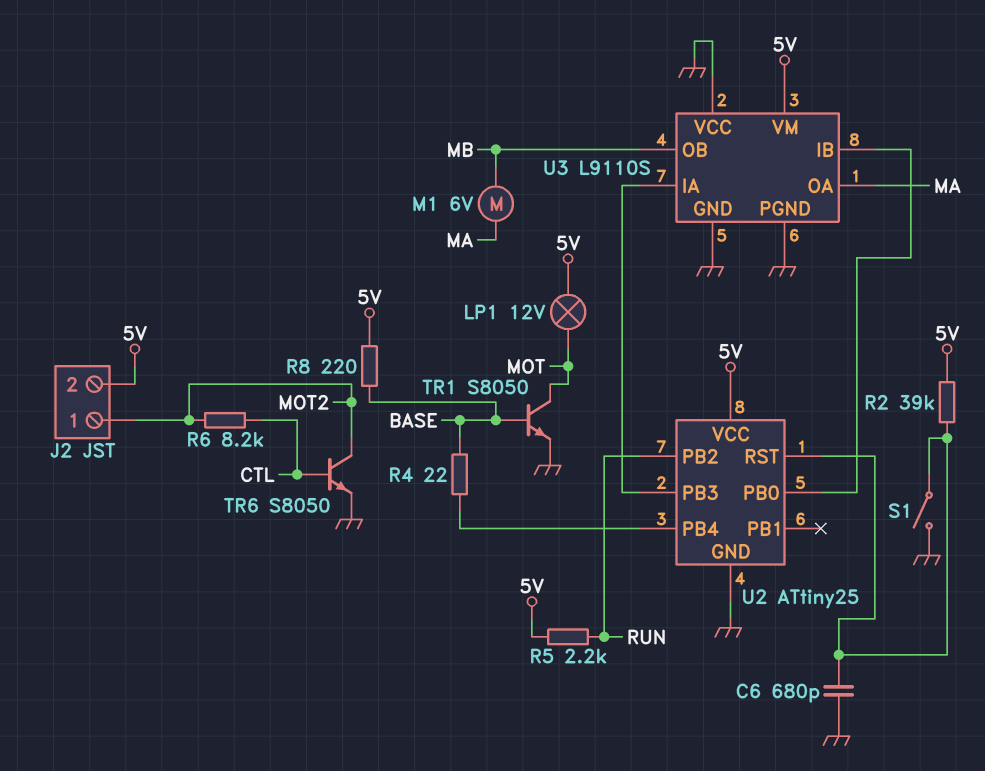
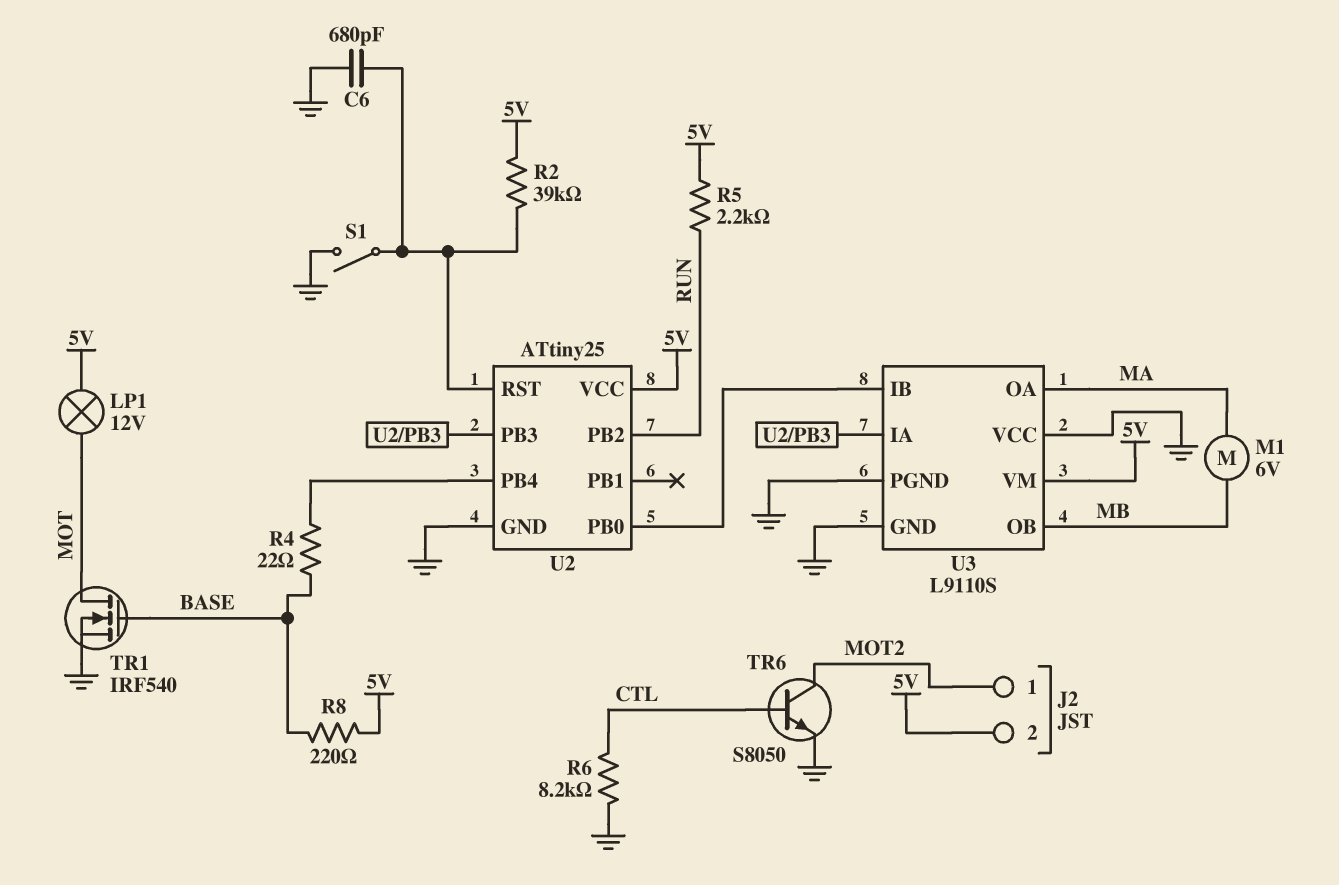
R6: 8.2k (CTL, MOT2) -> 8.2k (CTL, GND)
TR1: NPN S8050 (B BASE, C MOT, E GND) -> NMOS IRF540 (G BASE, D MOT, S GND)

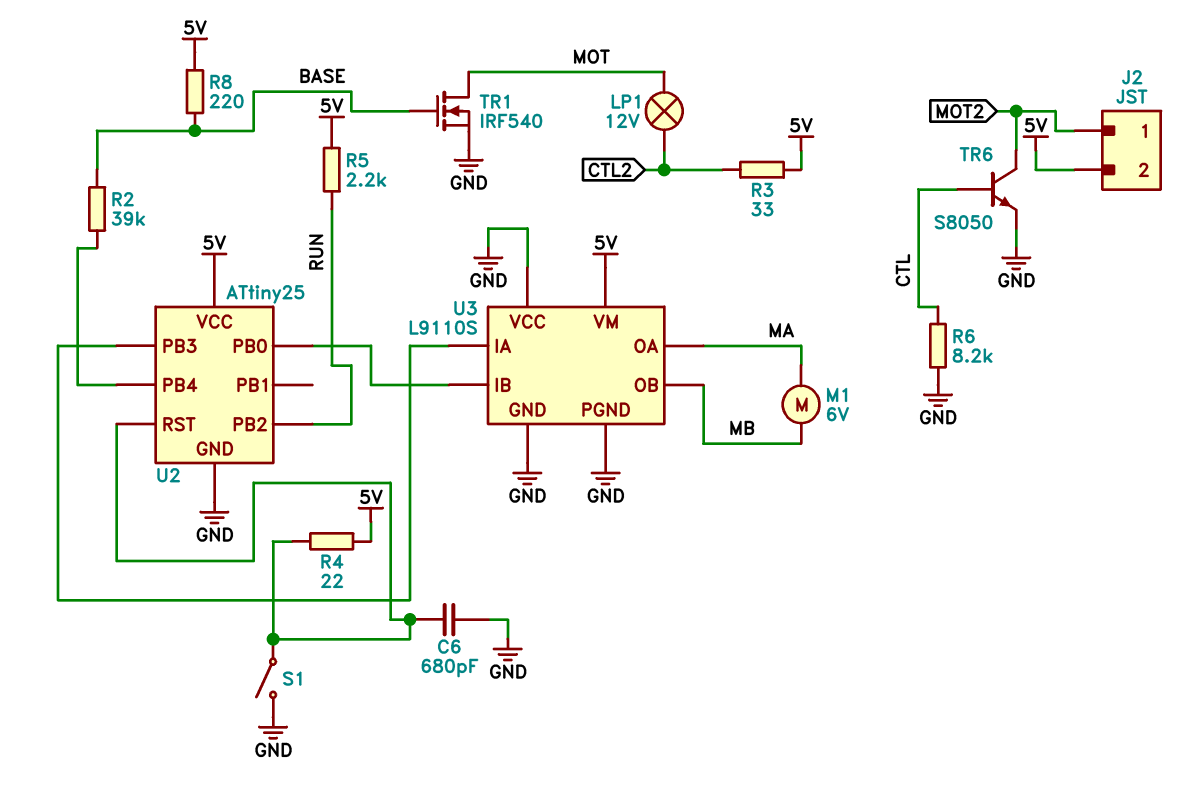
LP1: lamp 12V (5V, MOT) -> lamp 12V (CTL2, MOT)
R2: 39k (5V, U2/RST) -> 39k (BASE, U2/PB4)
R3: none -> 33 (5V, CTL2)
R4: 22 (BASE, U2/PB4) -> 22 (5V, U2/RST)

